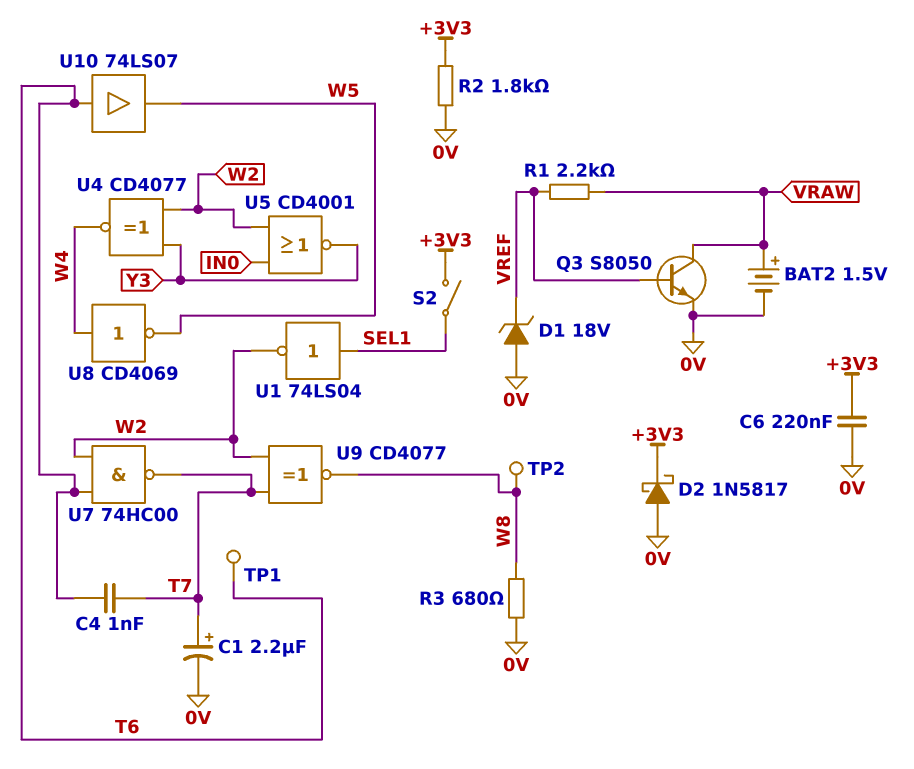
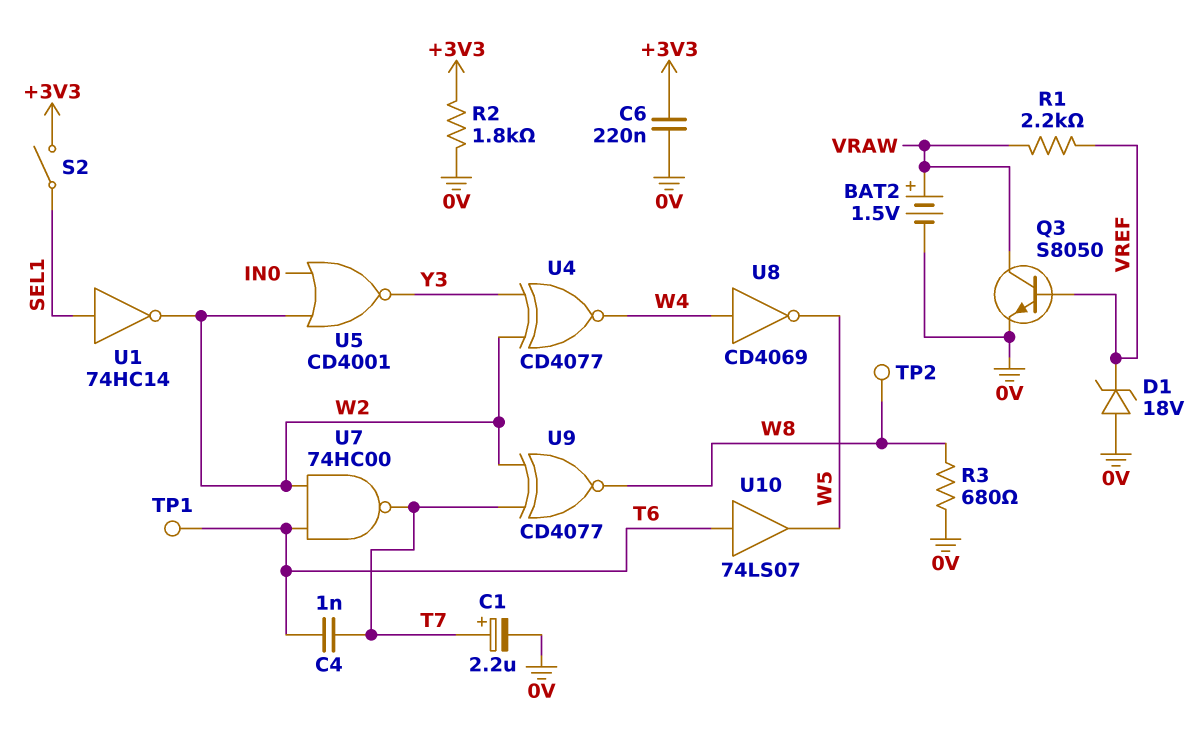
D2: schottky 1N5817 (A 0V, K +3V3) -> none
U1: NOT 74LS04 (in SEL1, out W2) -> NOT 74HC14 (in SEL1, out W2)

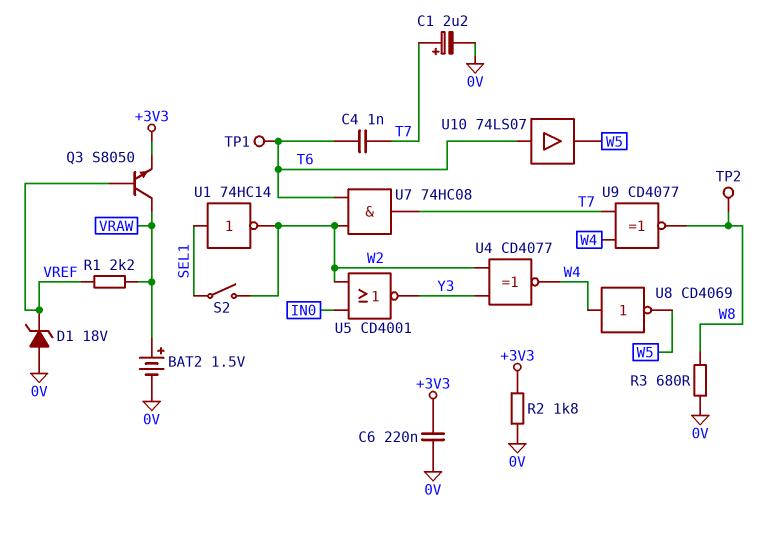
Q3: NPN S8050 (B VREF, C VRAW, E 0V) -> NPN S8050 (B VREF, C VRAW, E +3V3)
S2: switch (+3V3, SEL1) -> switch (SEL1, W2)
U7: NAND 74HC00 (in T6, in W2, out T7) -> AND 74HC08 (in T6, in W2, out T7)
U9: XNOR CD4077 (in T7, in W2, out W8) -> XNOR CD4077 (in T7, in W4, out W8)

